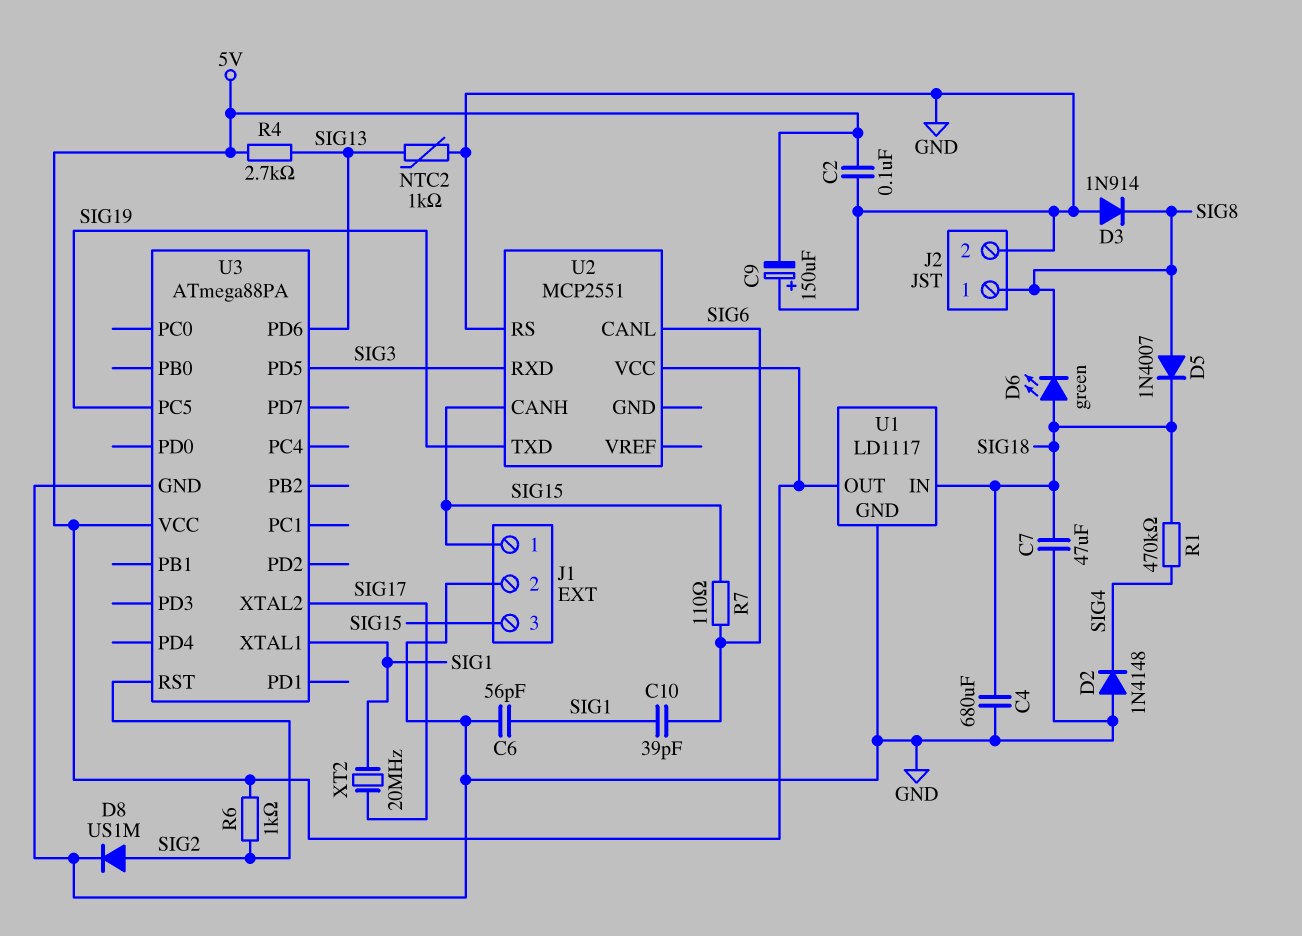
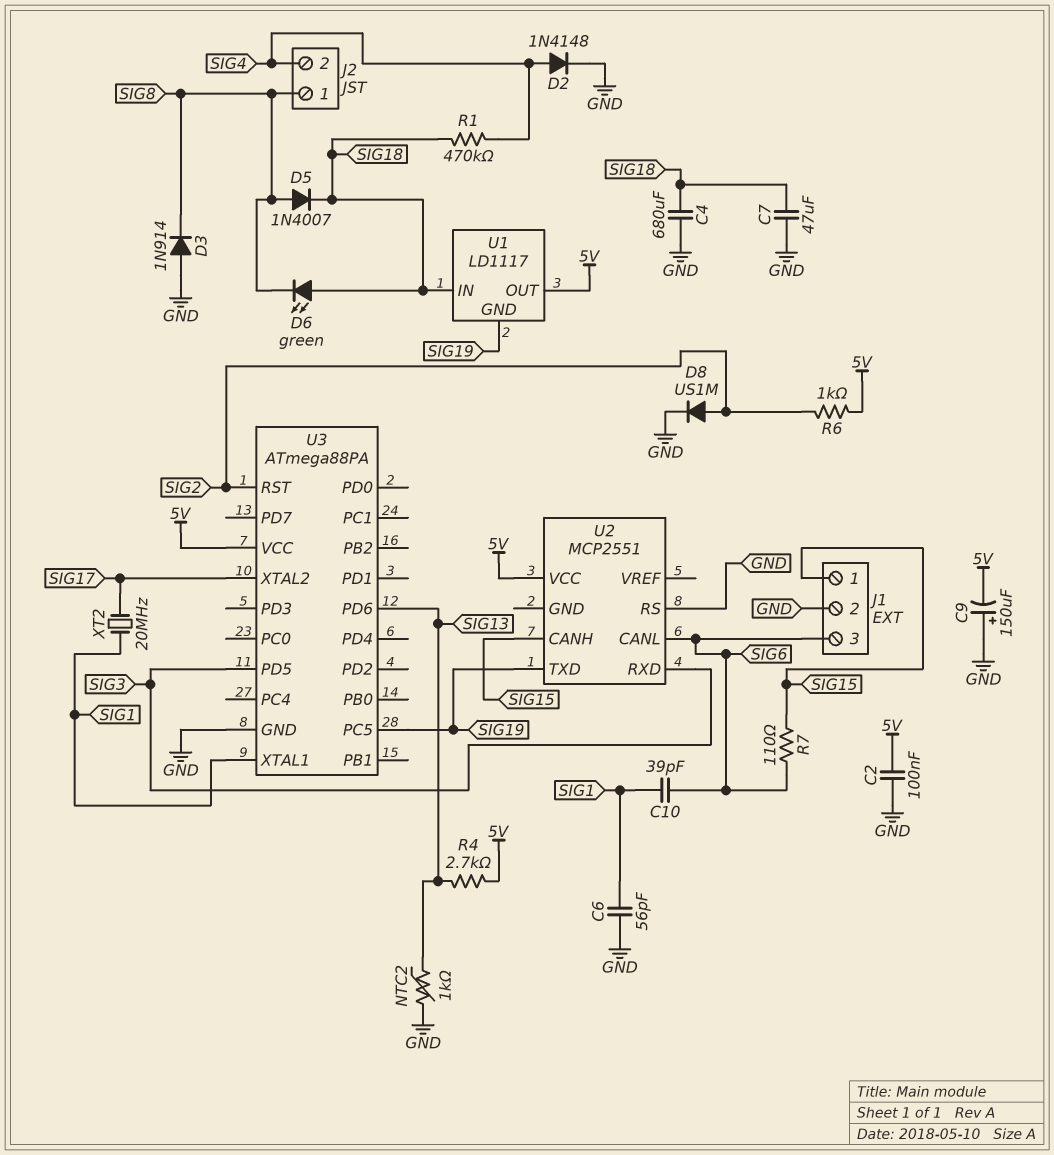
D2: diode 1N4148 (A GND, K SIG4) -> diode 1N4148 (A SIG4, K GND)
J1 pin 3: SIG15 -> SIG6
J2 pin 2: GND -> SIG4
U1 pin GND: GND -> SIG19

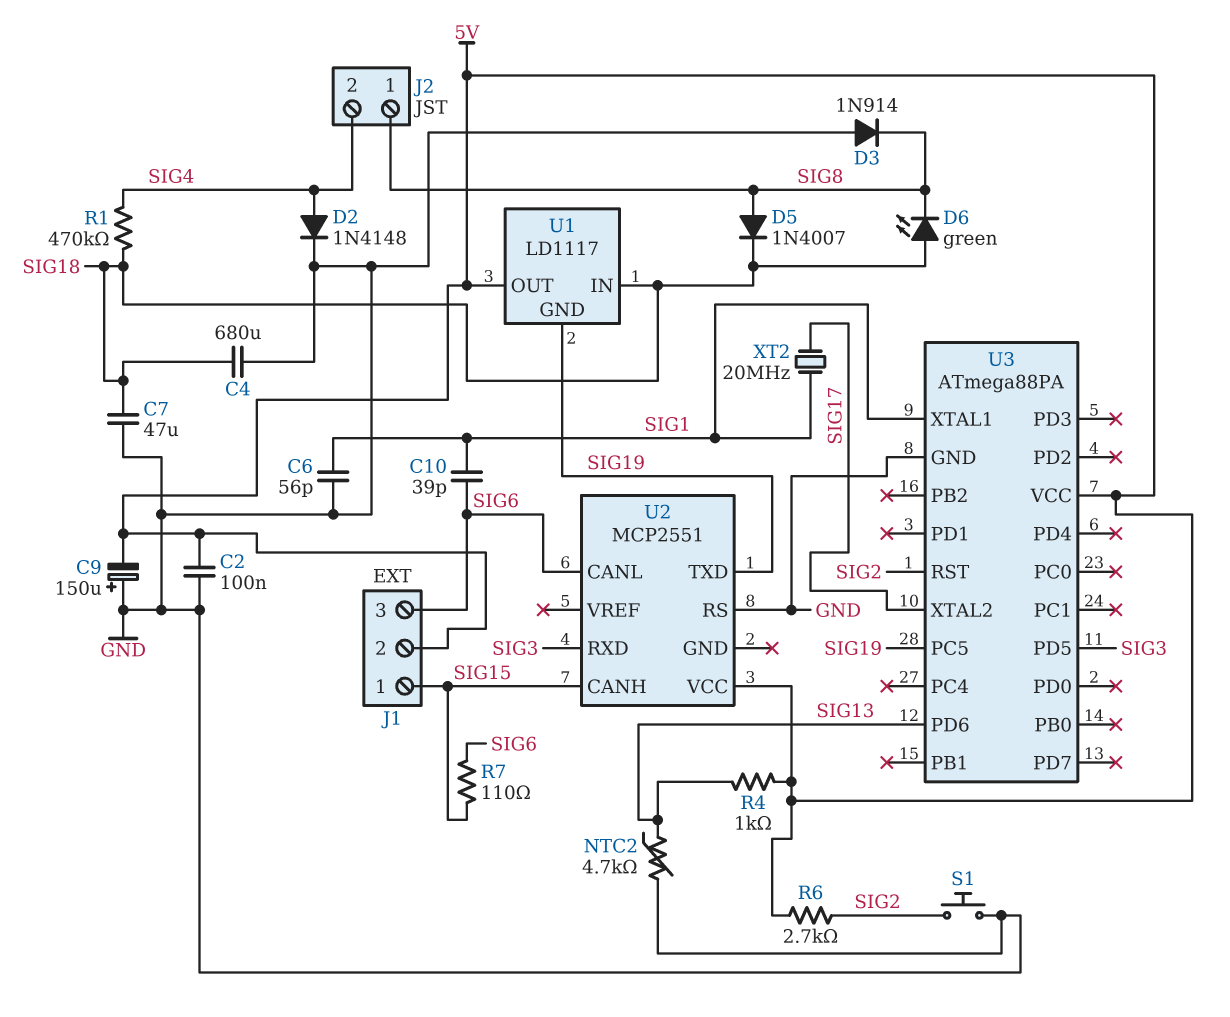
D8: diode US1M (A SIG2, K GND) -> none
J1 pin 2: GND -> 5V
NTC2: 1k (GND, SIG13) -> 4.7k (GND, SIG13)
R4: 2.7k (5V, SIG13) -> 1k (5V, SIG13)
R6: 1k (5V, SIG2) -> 2.7k (5V, SIG2)
S1: none -> button (GND, SIG2)

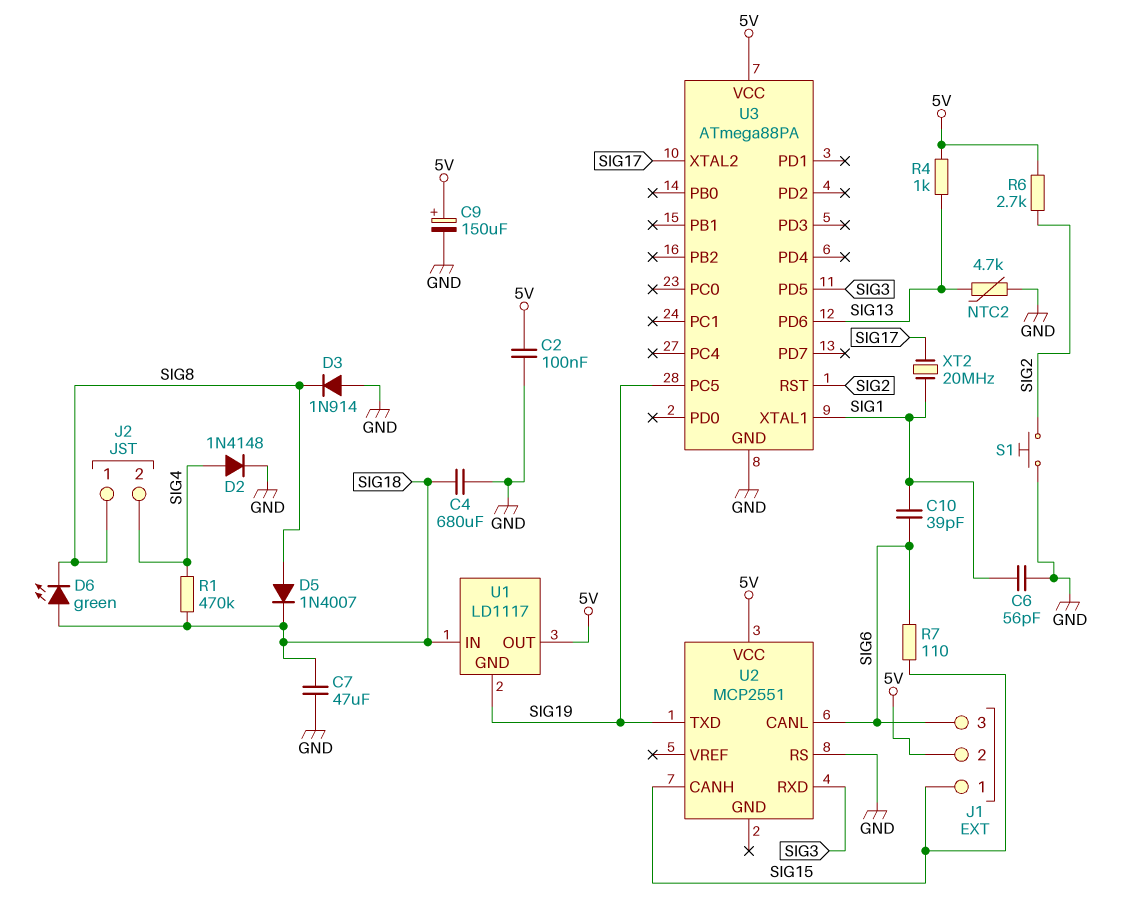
C9: 150uF (plus GND, minus 5V) -> 150uF (plus 5V, minus GND)

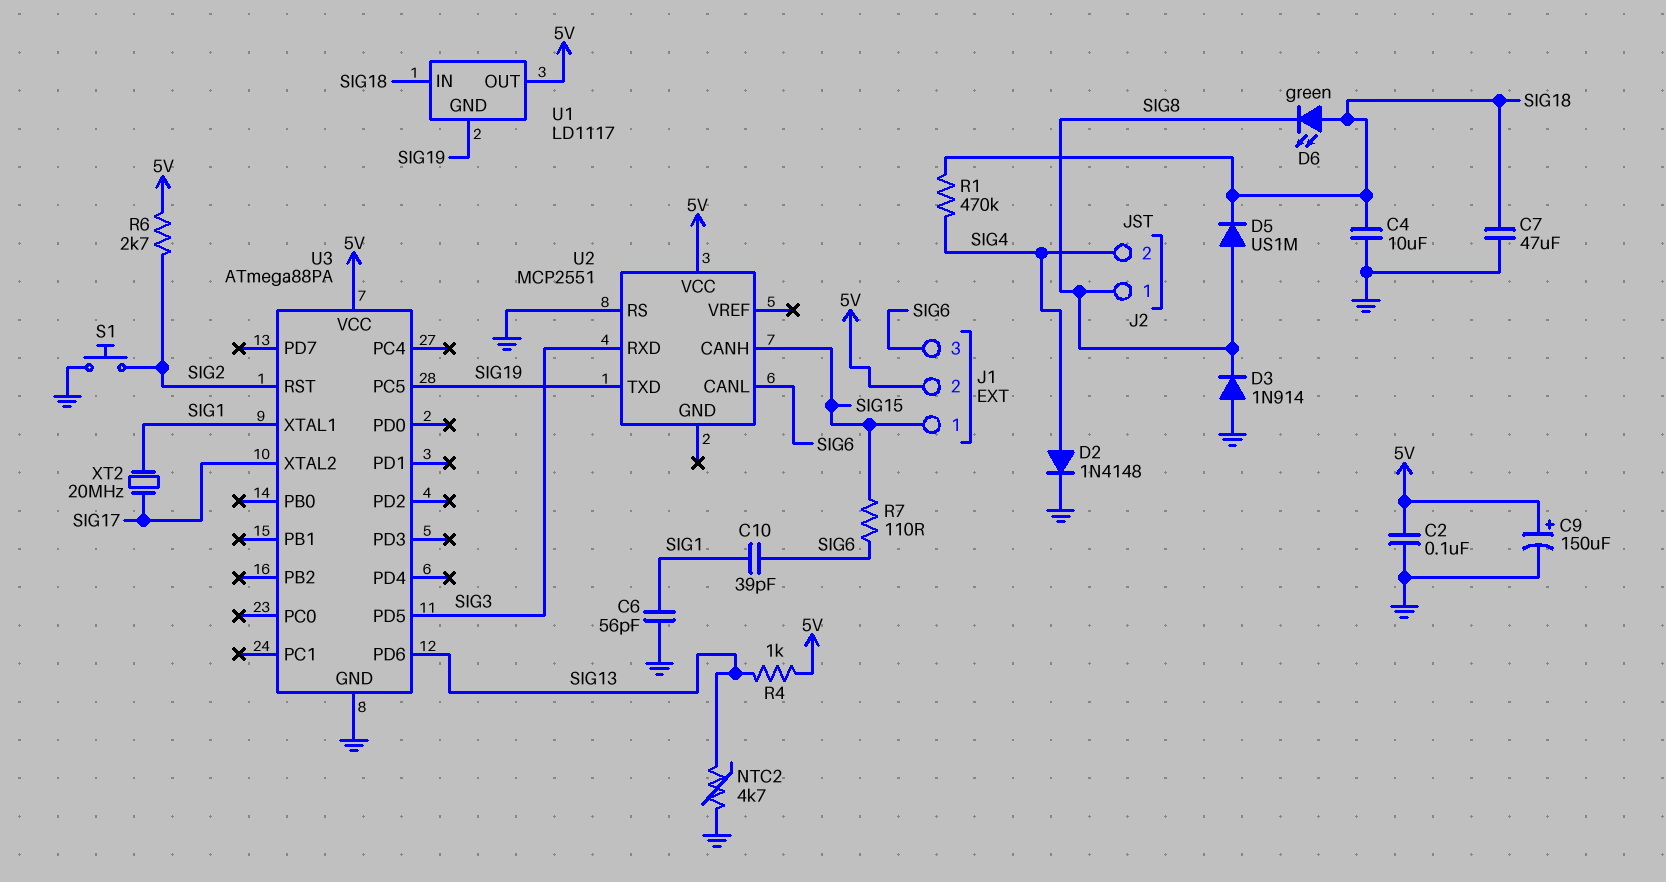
C4: 680uF (GND, SIG18) -> 10uF (GND, SIG18)
D5: diode 1N4007 (A SIG8, K SIG18) -> diode US1M (A SIG8, K SIG18)

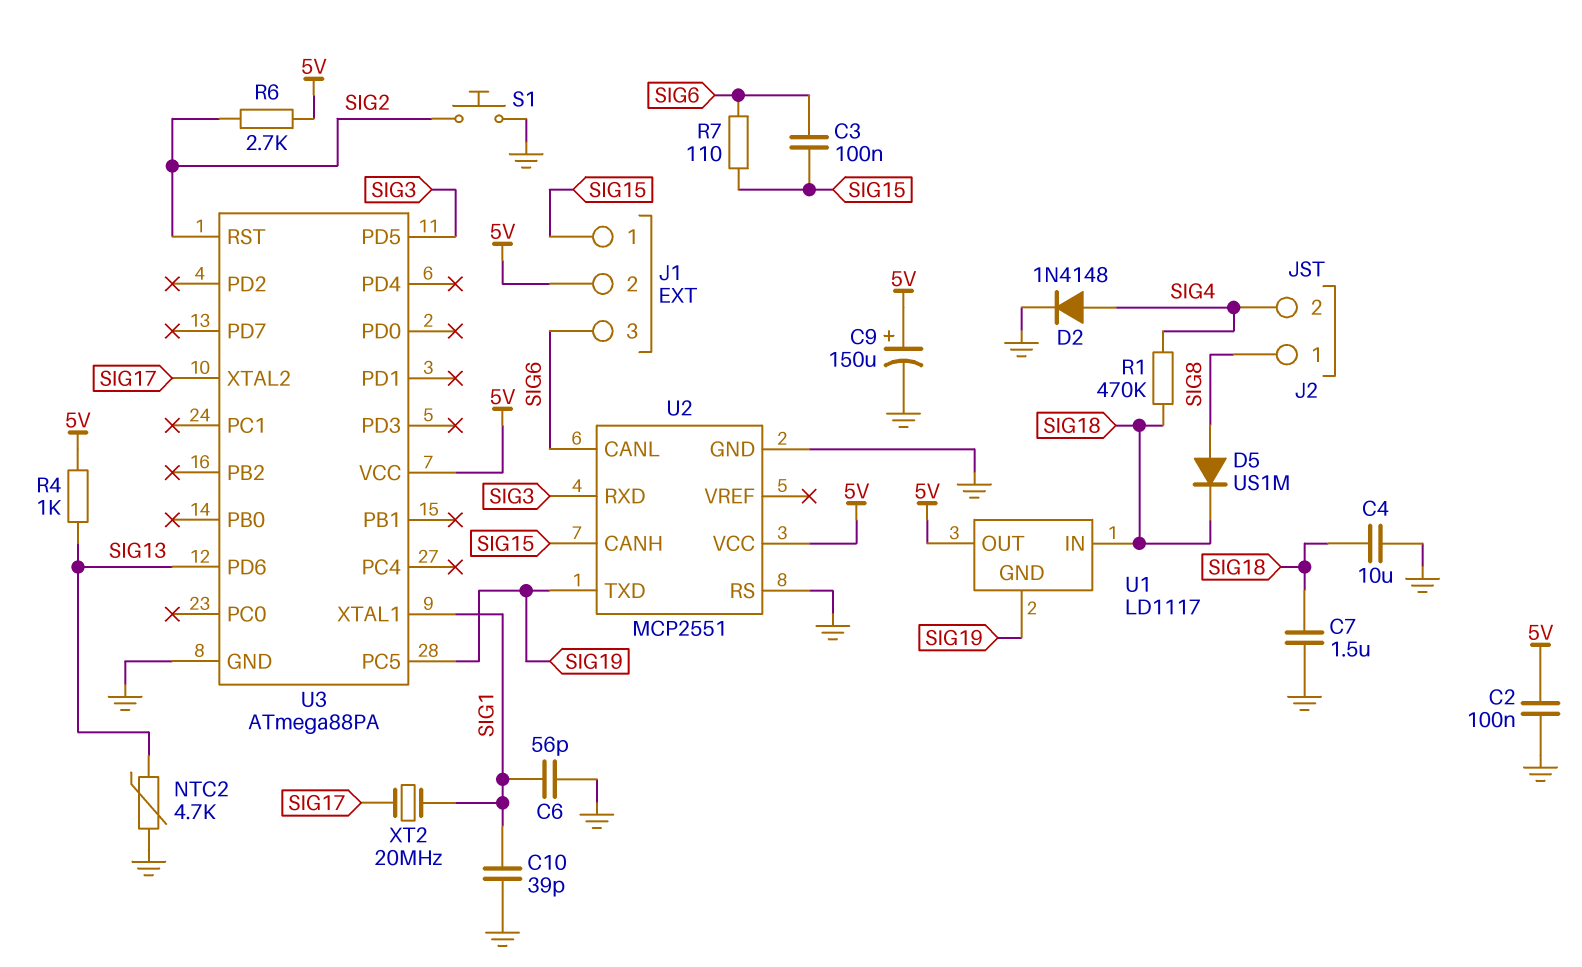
C3: none -> 100nF (SIG6, SIG15)
C7: 47uF (GND, SIG18) -> 1.5uF (GND, SIG18)
C10: 39pF (SIG1, SIG6) -> 39pF (GND, SIG1)
D3: diode 1N914 (A GND, K SIG8) -> none
D6: LED green (A SIG18, K SIG8) -> none
U2 pin GND: none -> GND

